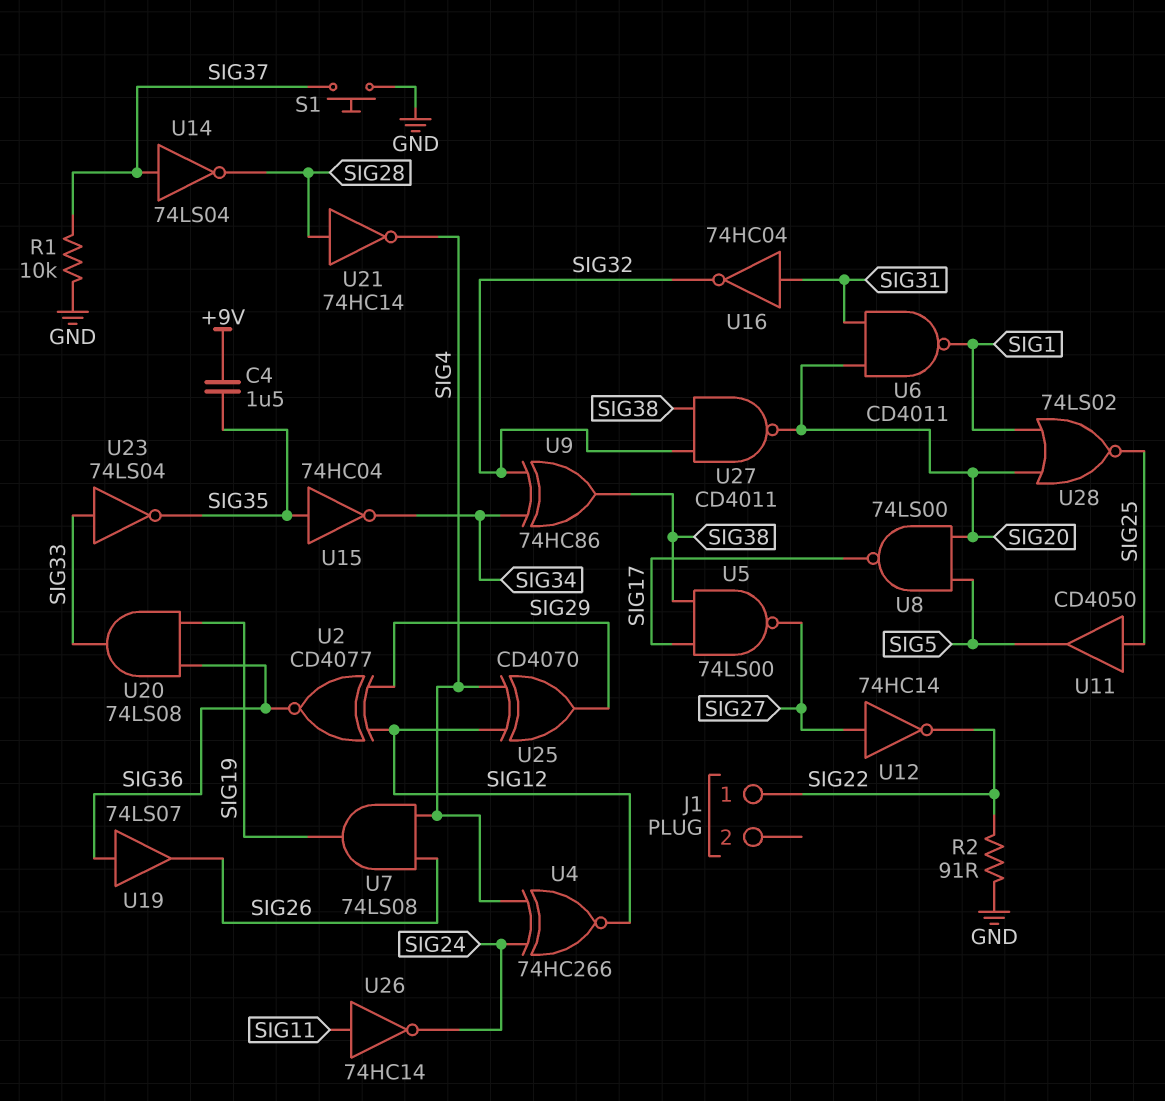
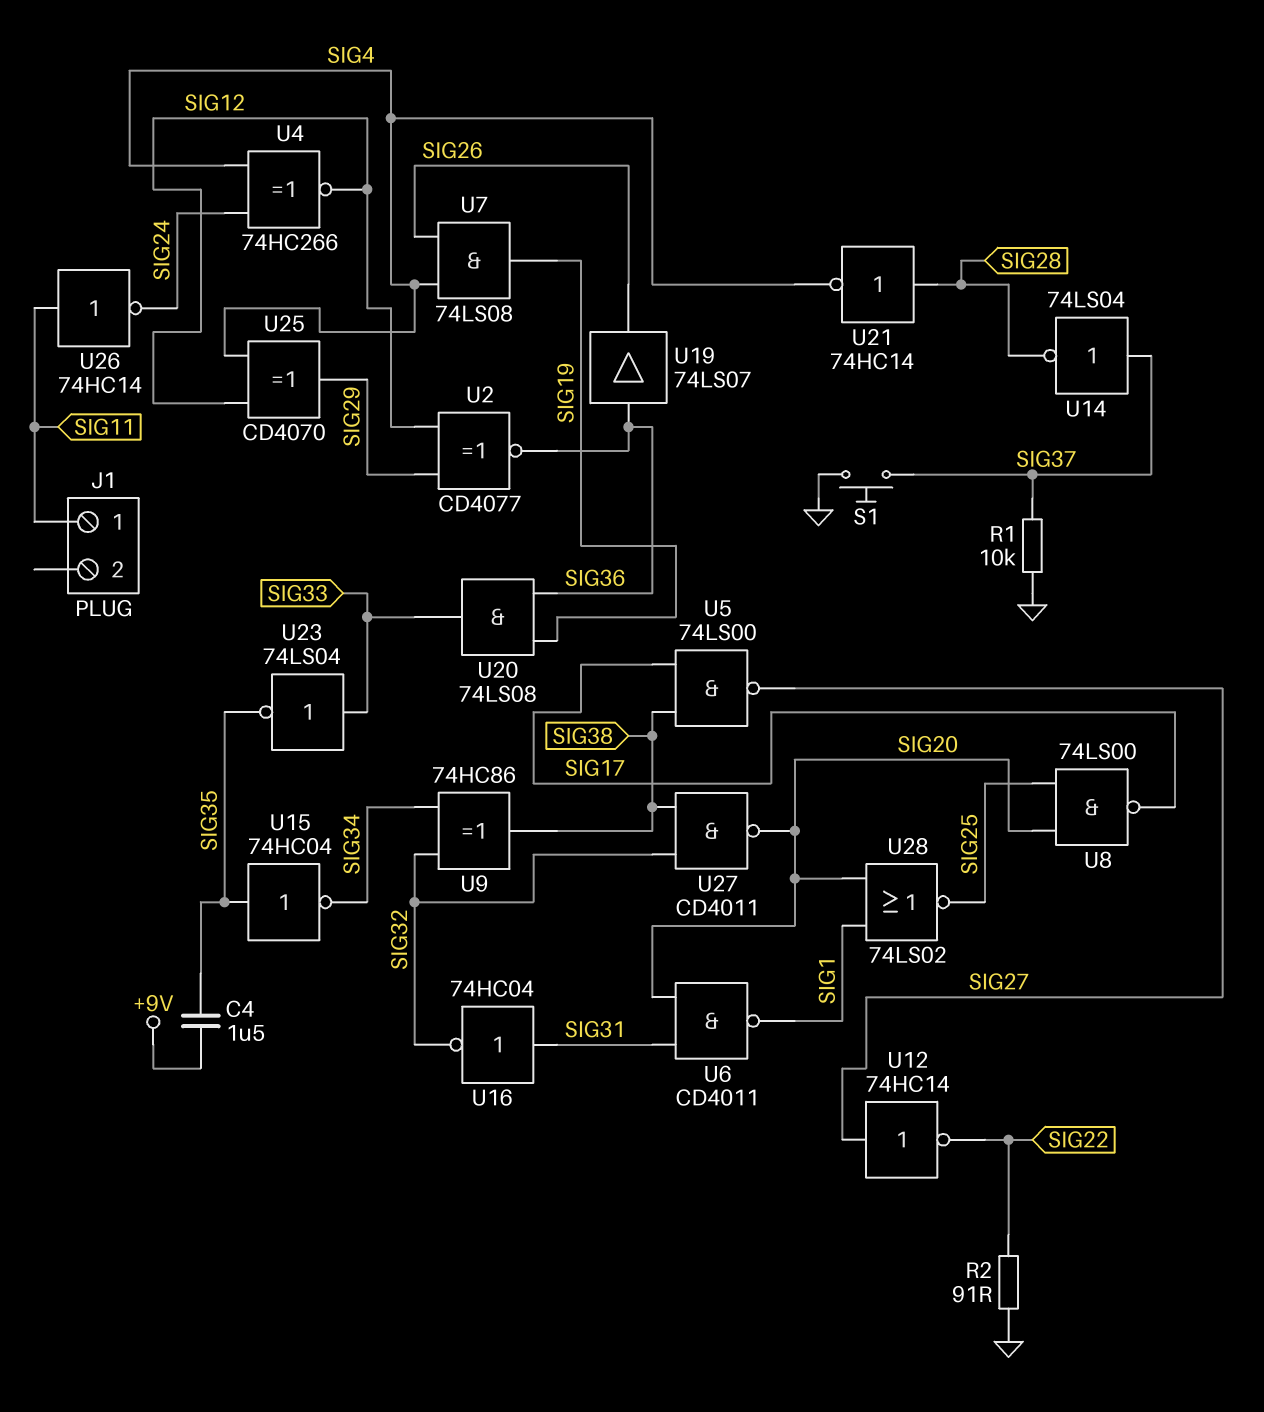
J1 pin 1: SIG22 -> SIG11
U8: NAND 74LS00 (in SIG5, in SIG20, out SIG17) -> NAND 74LS00 (in SIG20, in SIG25, out SIG17)
U11: buffer CD4050 (in SIG25, out SIG5) -> none

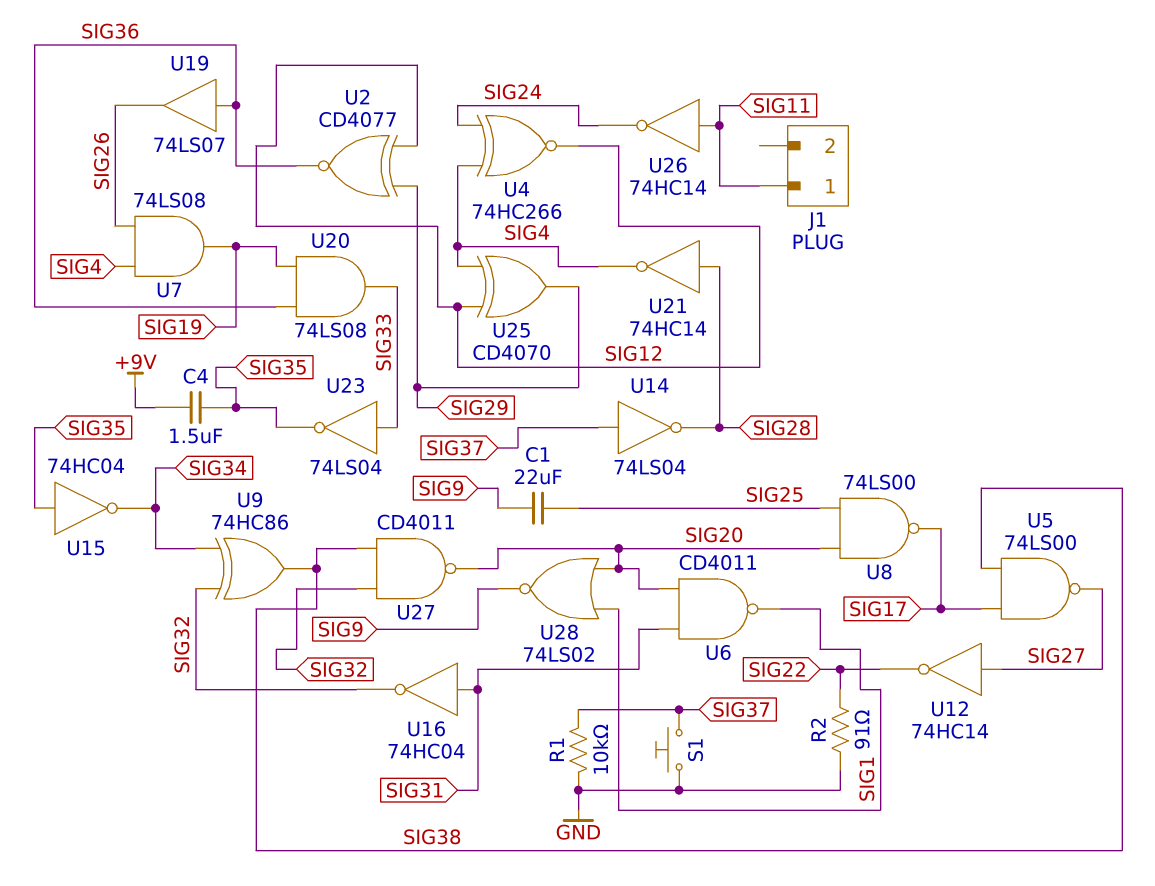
C1: none -> 22uF (SIG9, SIG25)
U28: NOR 74LS02 (in SIG1, in SIG20, out SIG25) -> NOR 74LS02 (in SIG1, in SIG20, out SIG9)

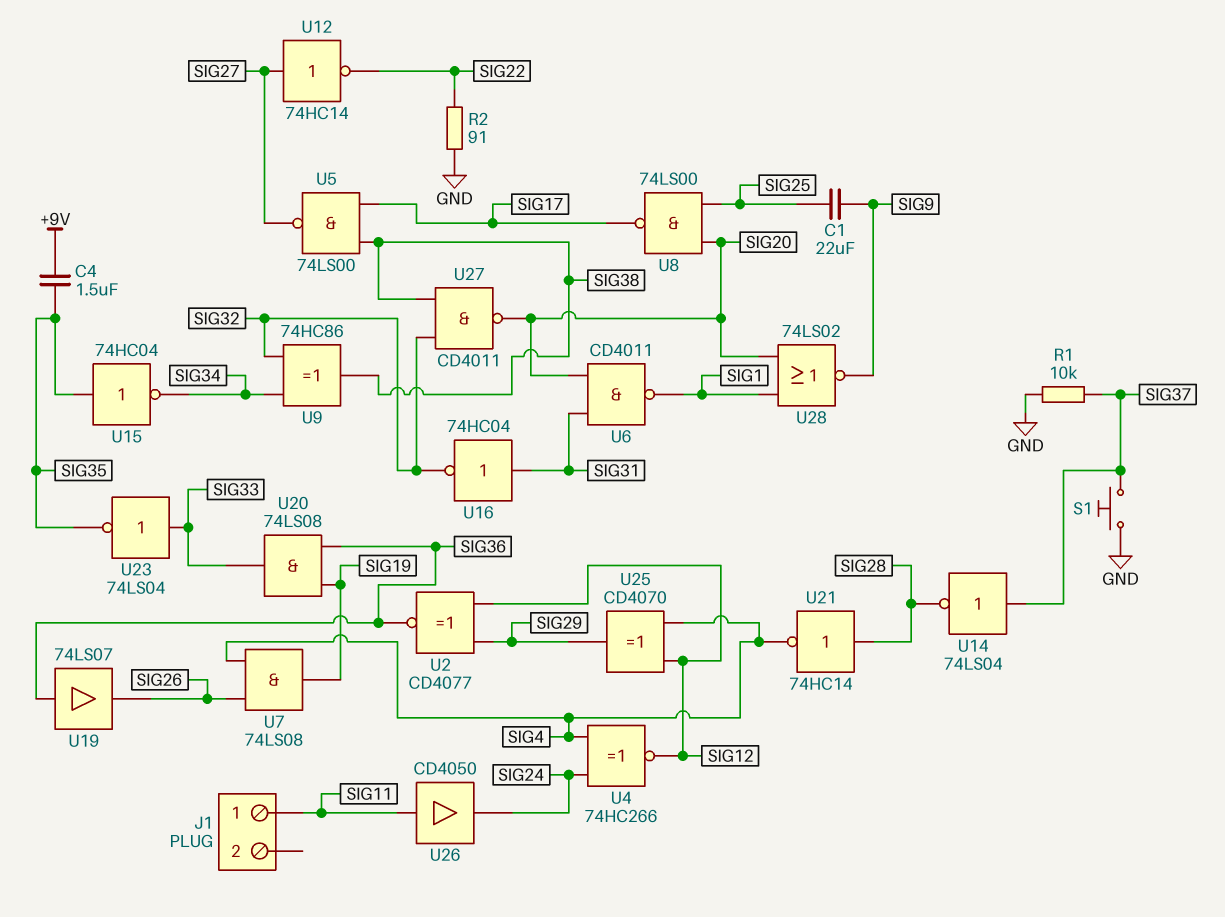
U26: NOT 74HC14 (in SIG11, out SIG24) -> buffer CD4050 (in SIG11, out SIG24)

